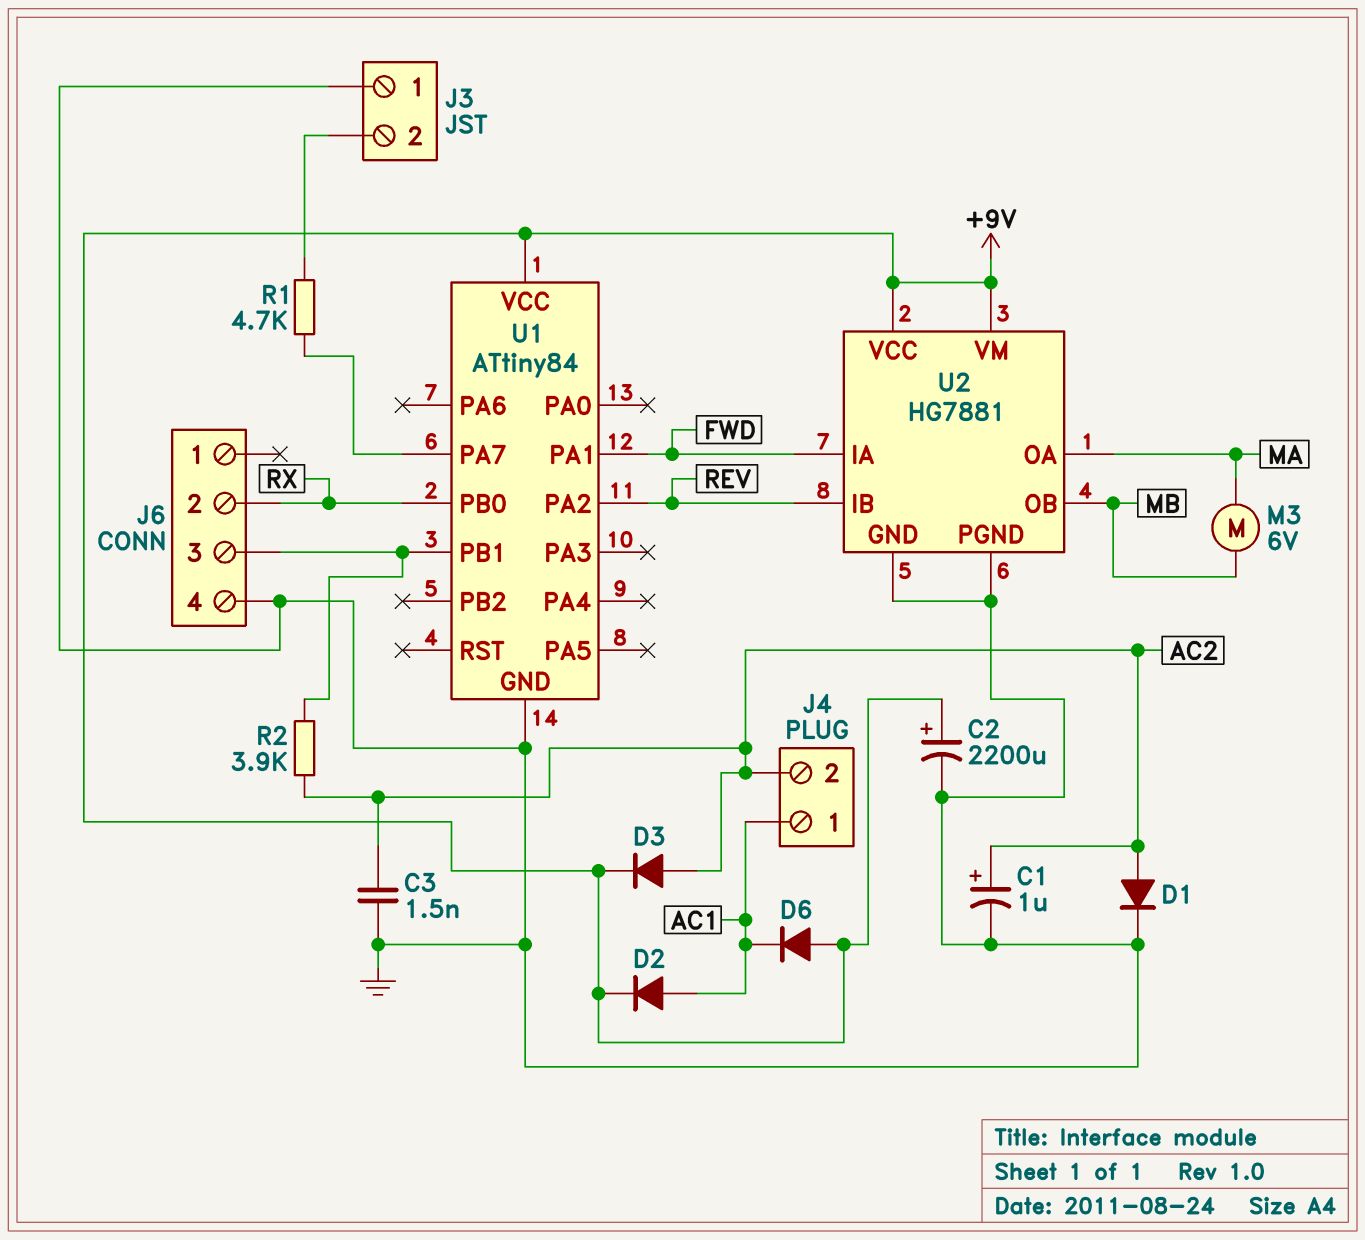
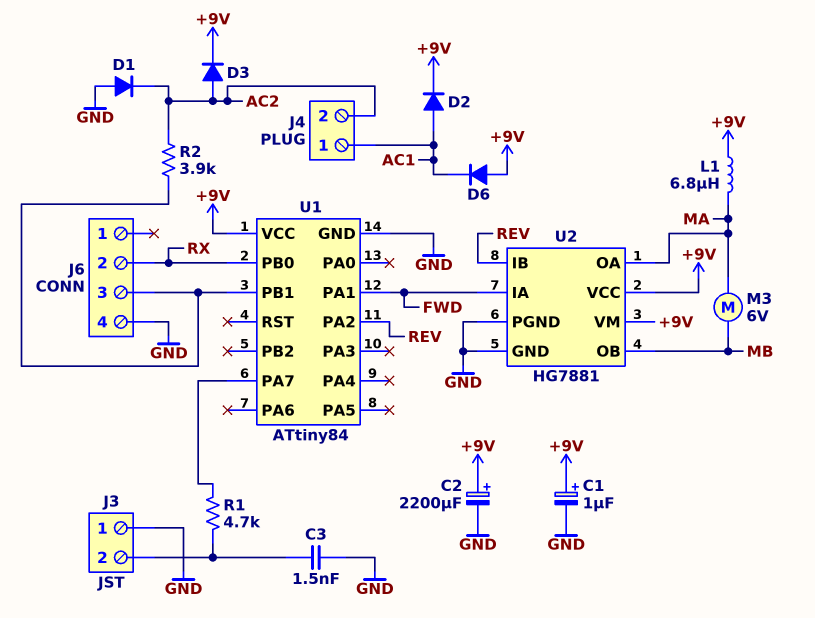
C1: 1uF (plus AC2, minus GND) -> 1uF (plus +9V, minus GND)
C3: 1.5nF (AC2, GND) -> 1.5nF (GND, J3/2)
D1: diode (A AC2, K GND) -> diode (A GND, K AC2)
L1: none -> 6.8uH (+9V, MA)

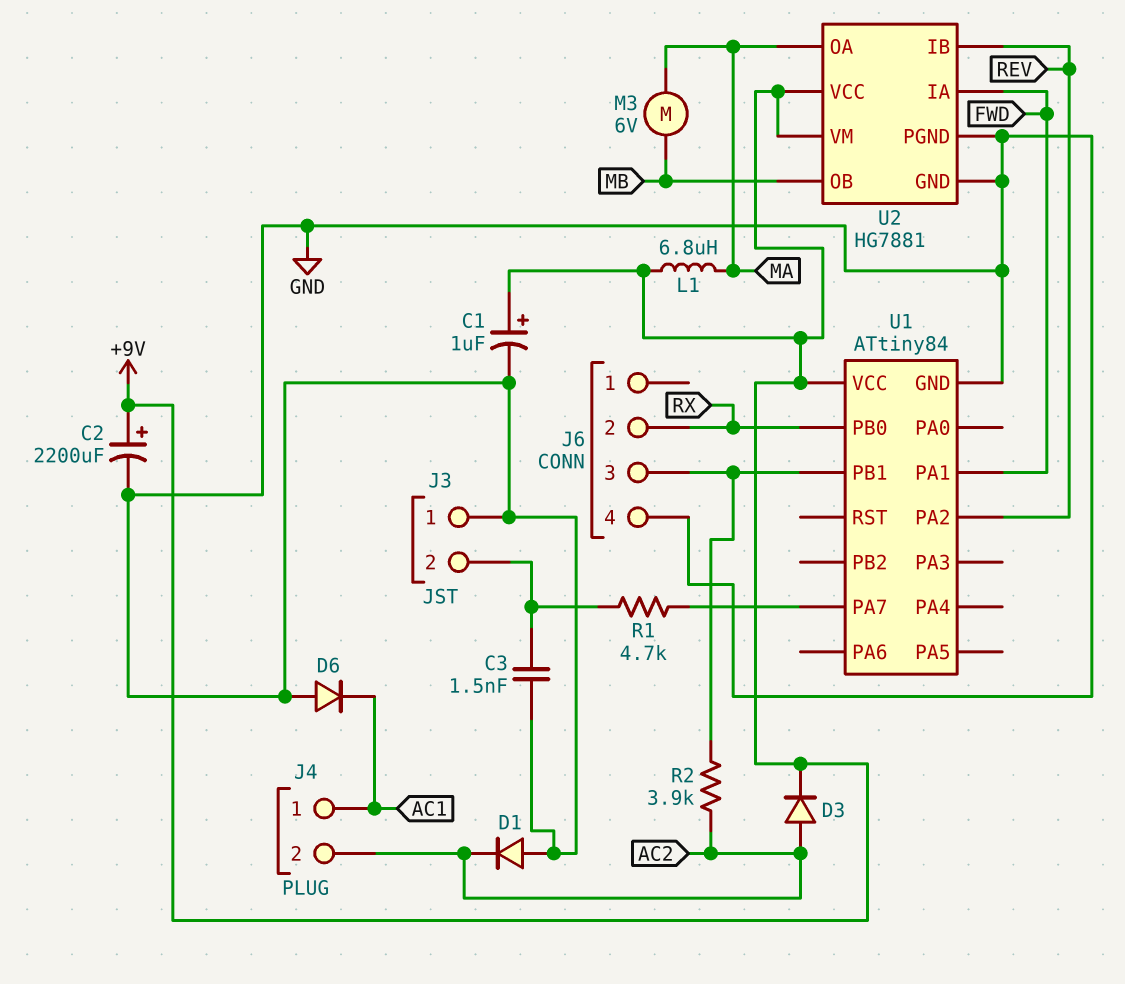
D2: diode (A AC1, K +9V) -> none
D6: diode (A +9V, K AC1) -> diode (A GND, K AC1)

